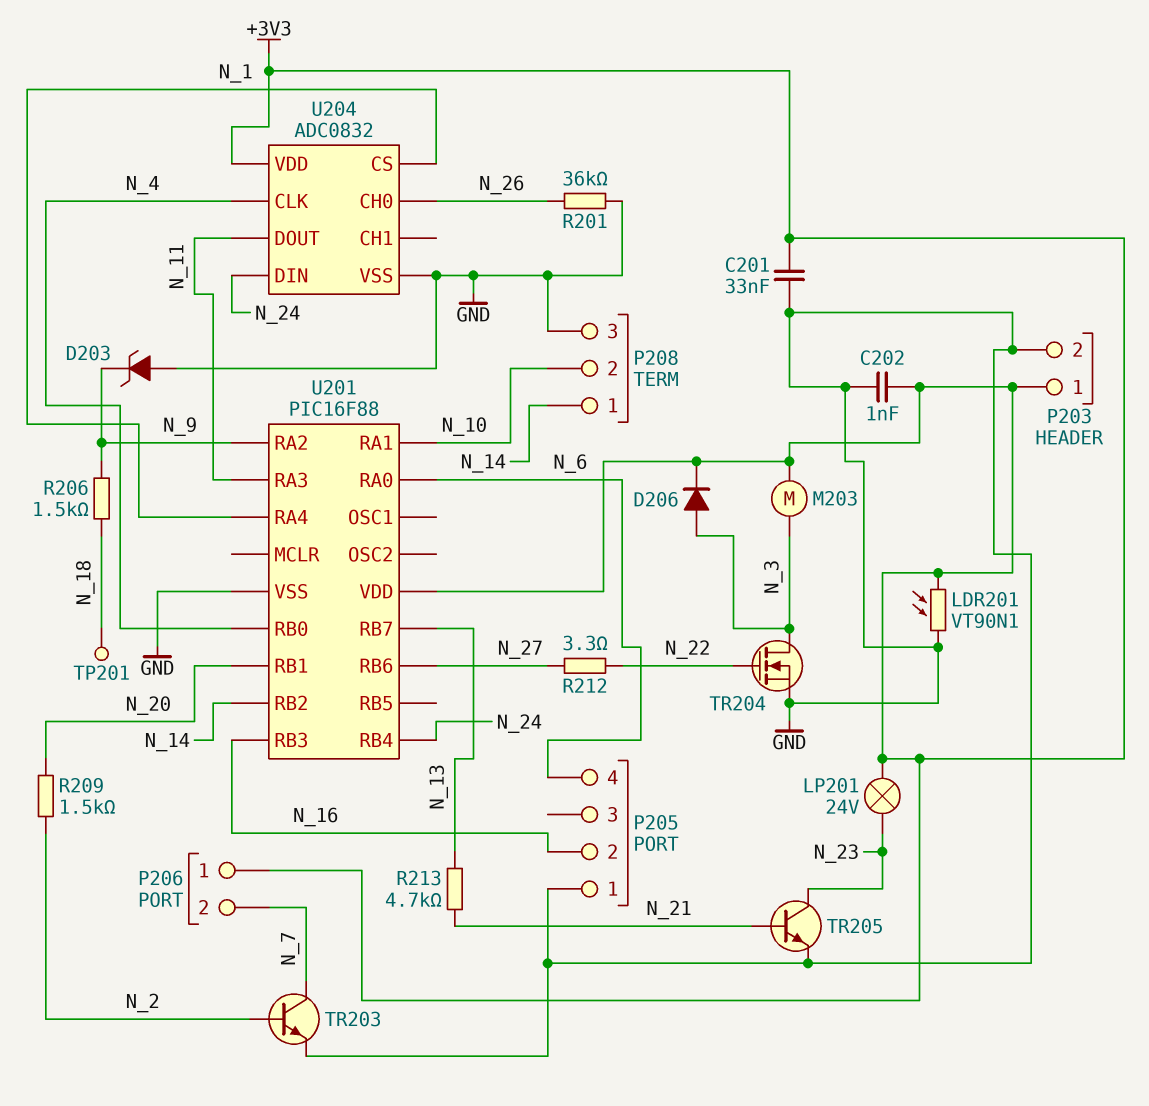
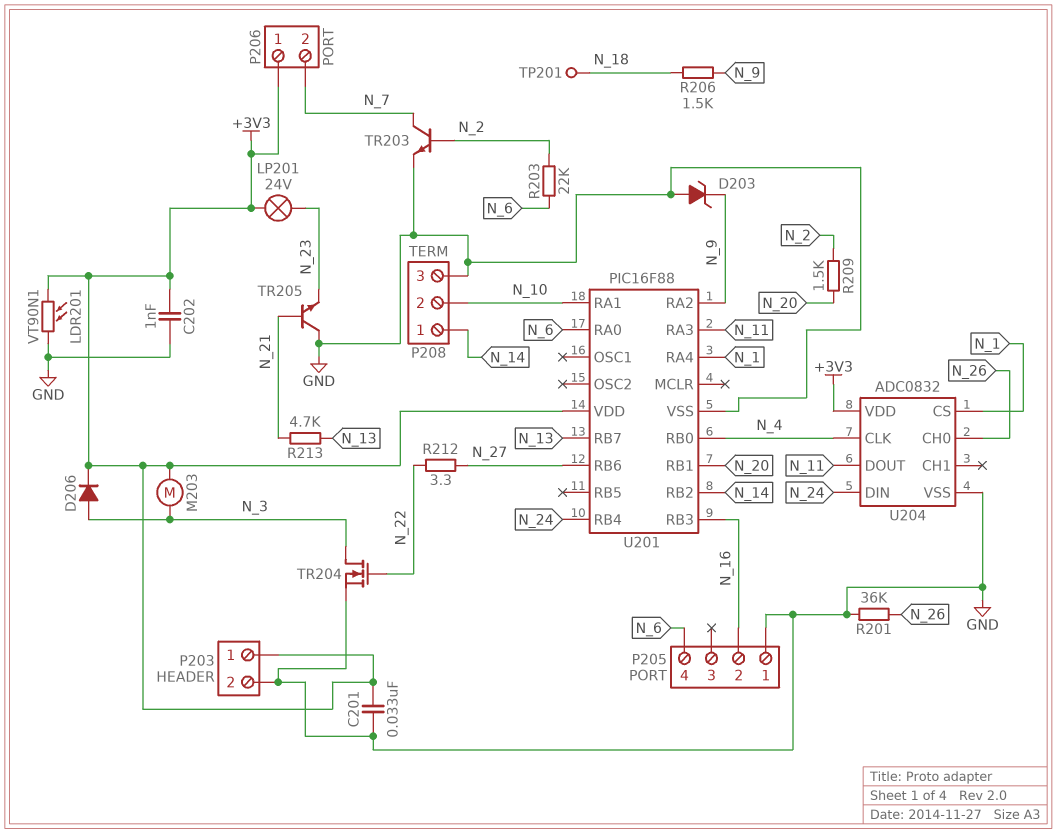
R203: none -> 22k (N_2, N_6)
TR205: NPN (B N_21, C N_23, E GND) -> NPN (B N_21, C GND, E N_23)

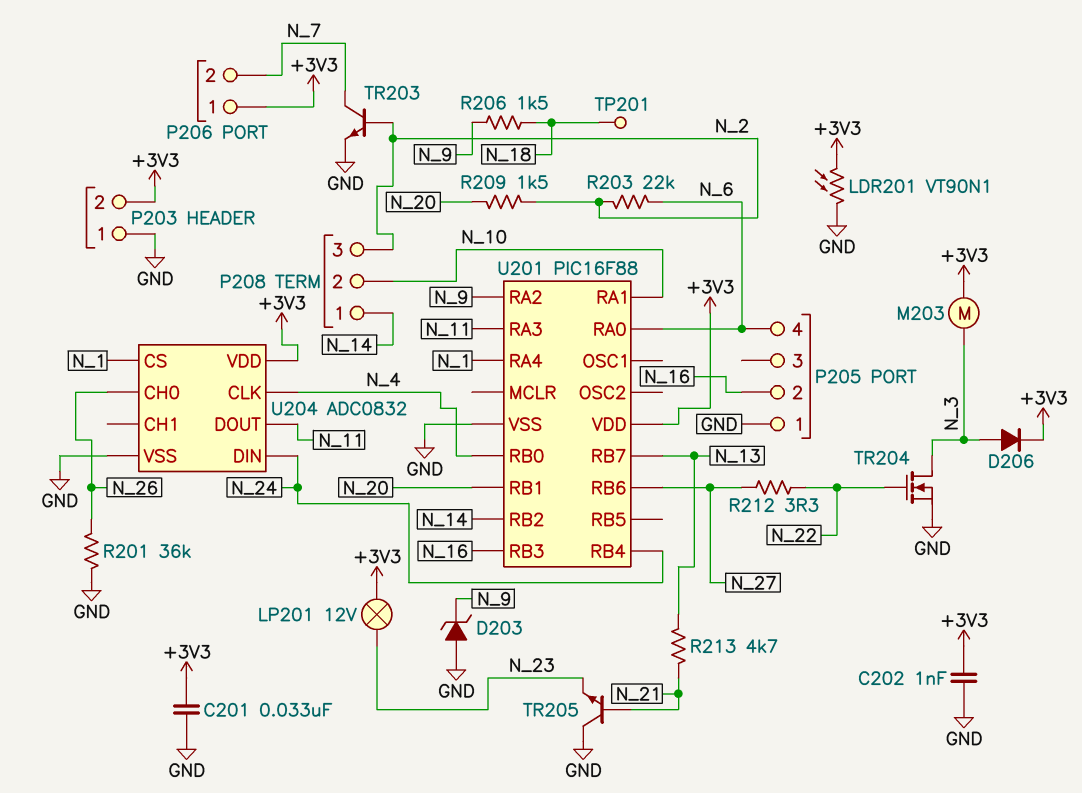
LP201: lamp 24V (+3V3, N_23) -> lamp 12V (+3V3, N_23)
P203 pin 1: +3V3 -> GND
P203 pin 2: GND -> +3V3
P208 pin 3: GND -> N_2

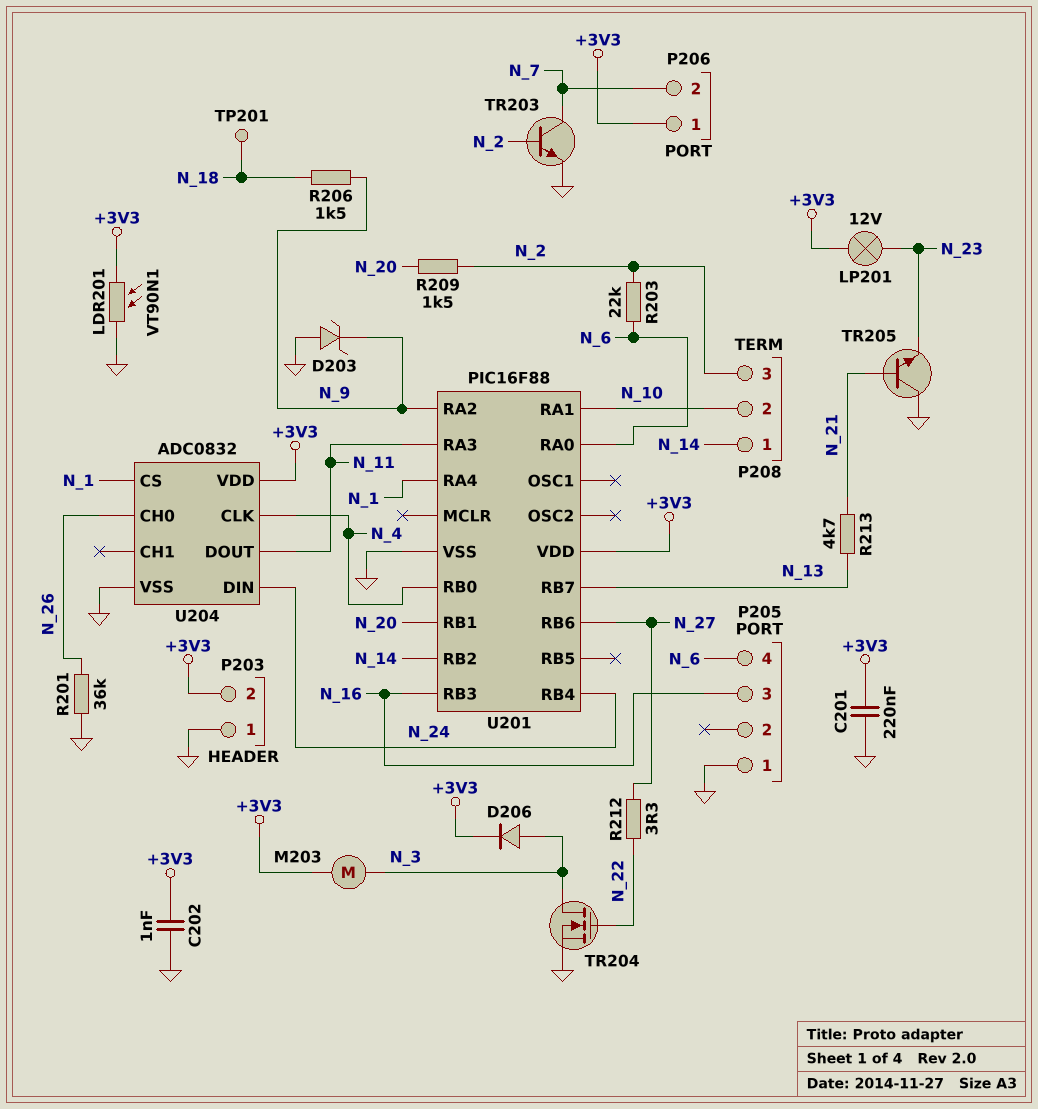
C201: 33nF (+3V3, GND) -> 220nF (+3V3, GND)
P205 pin 2: N_16 -> none
P205 pin 3: none -> N_16

